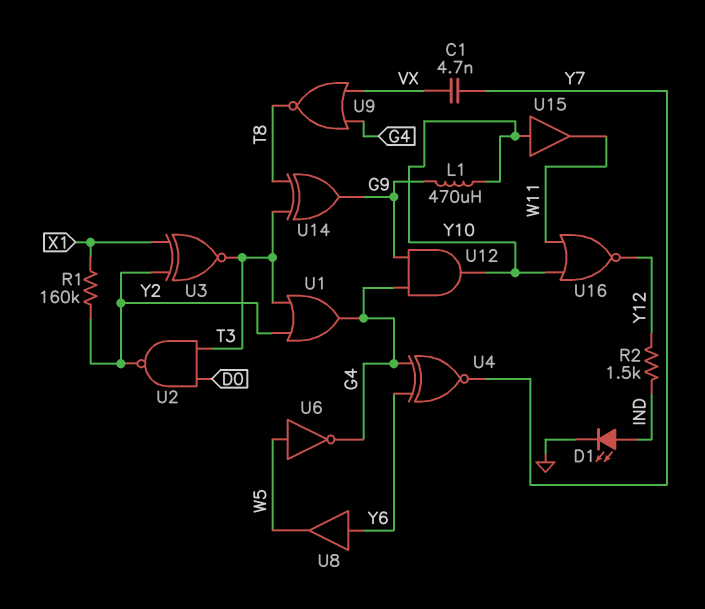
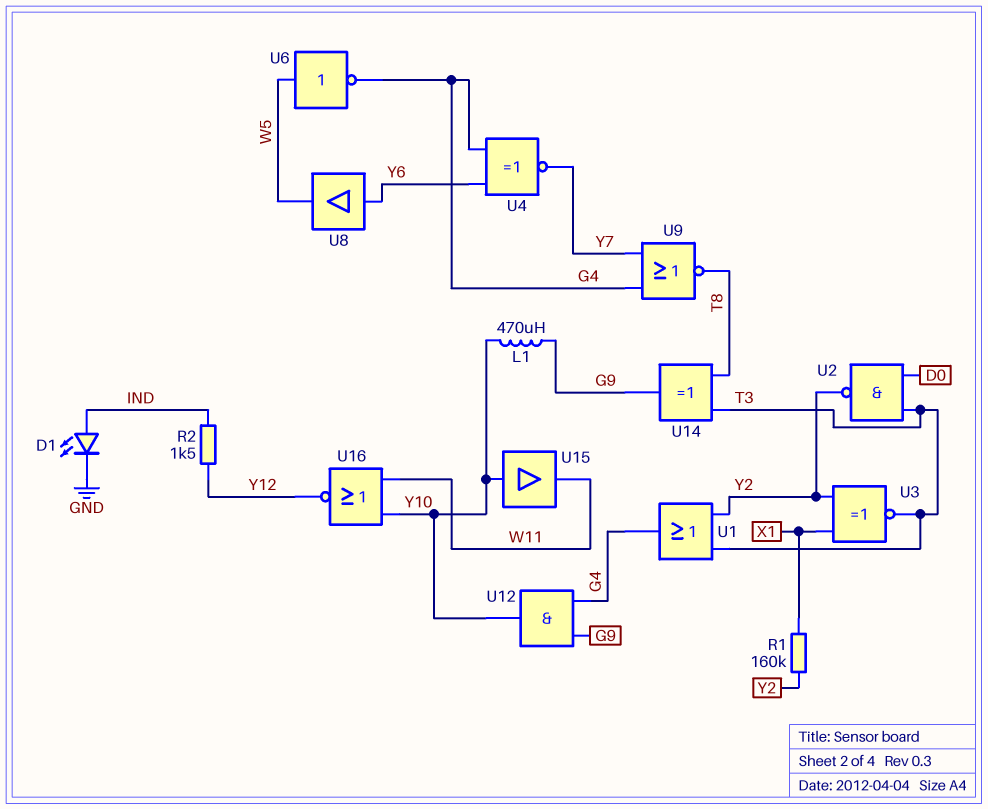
C1: 4.7nF (VX, Y7) -> none
U9: NOR (in G4, in VX, out T8) -> NOR (in G4, in Y7, out T8)

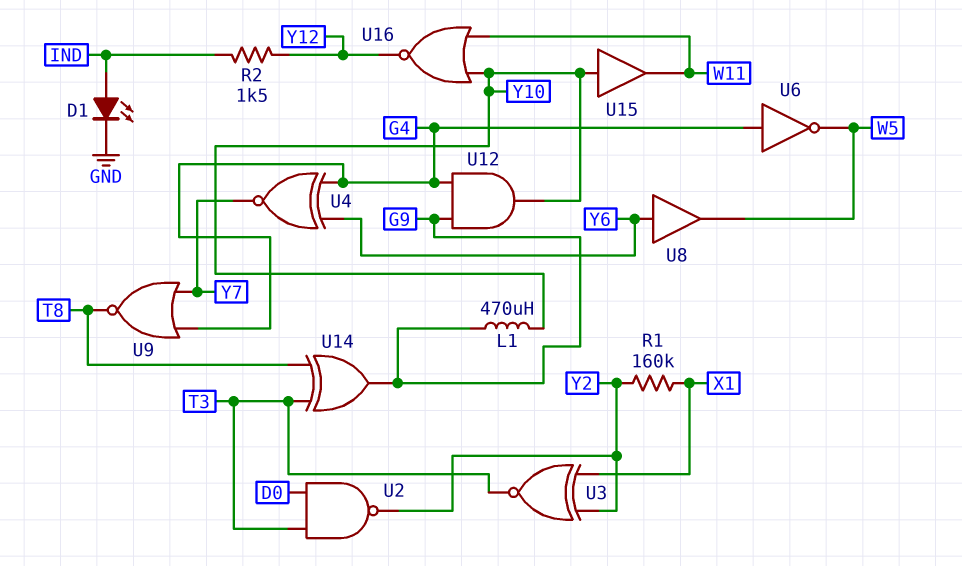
U1: OR (in T3, in Y2, out G4) -> none
U6: NOT (in W5, out G4) -> NOT (in G4, out W5)

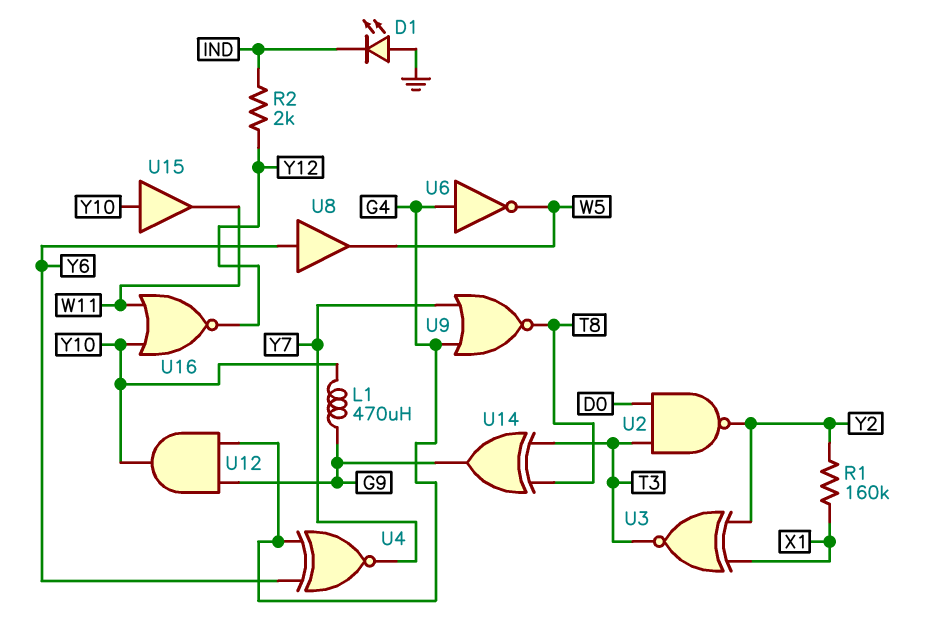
D1: LED (A IND, K GND) -> LED (A GND, K IND)
R2: 1.5k (IND, Y12) -> 2k (IND, Y12)

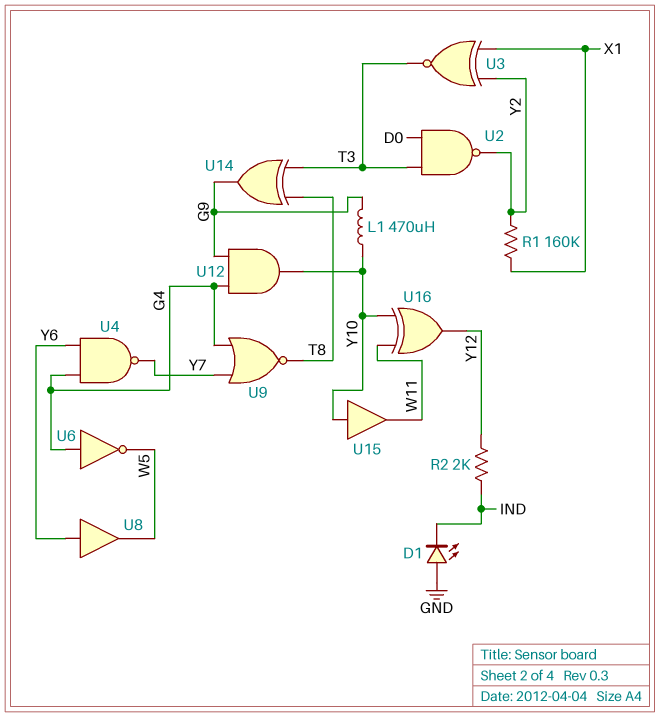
U4: XNOR (in G4, in Y6, out Y7) -> NAND (in G4, in Y6, out Y7)
U16: NOR (in W11, in Y10, out Y12) -> XOR (in W11, in Y10, out Y12)

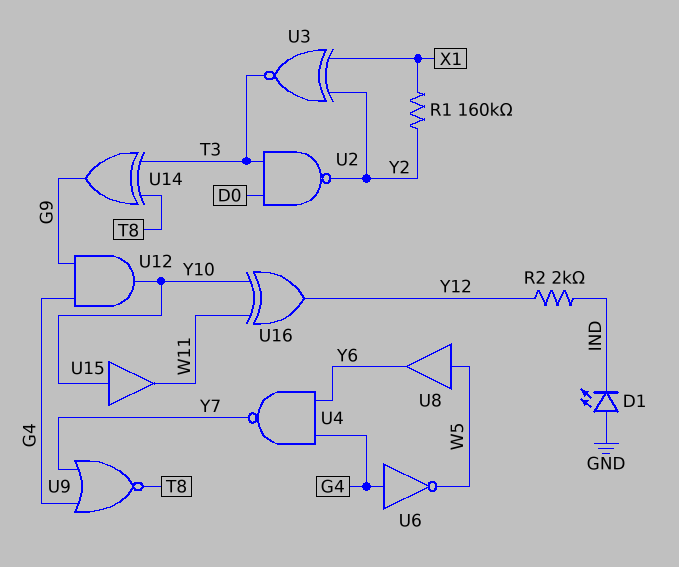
L1: 470uH (G9, Y10) -> none
U8: buffer (in Y6, out W5) -> buffer (in W5, out Y6)

